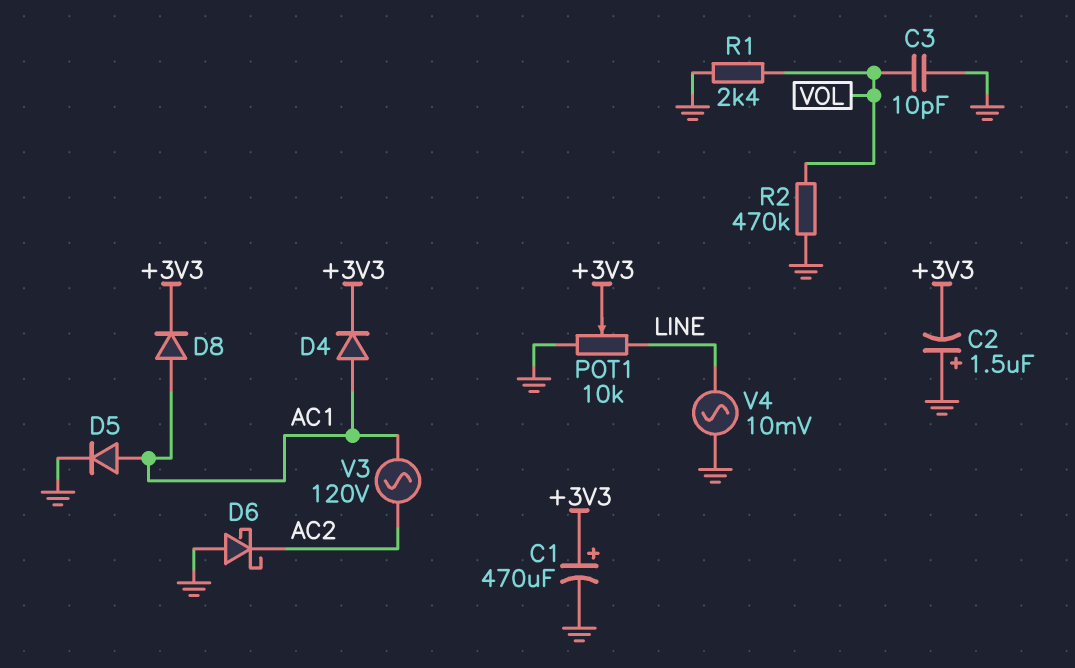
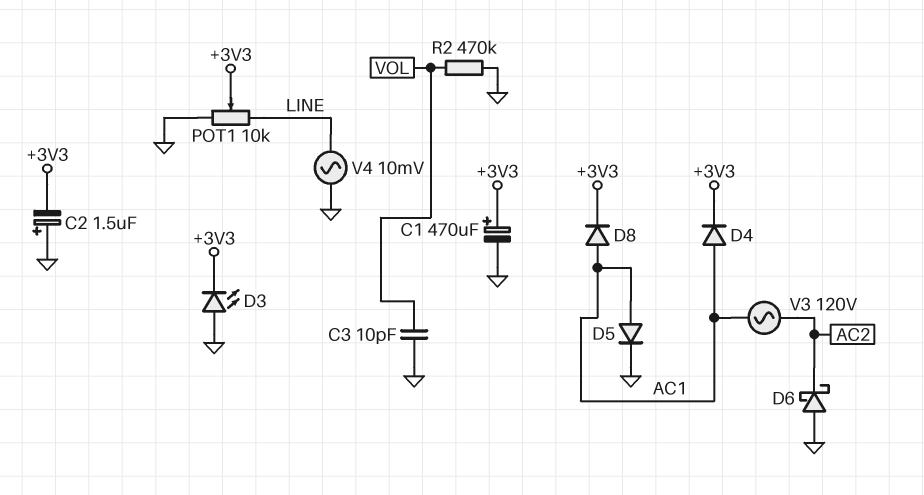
D3: none -> LED (A GND, K +3V3)
R1: 2.4k (GND, VOL) -> none

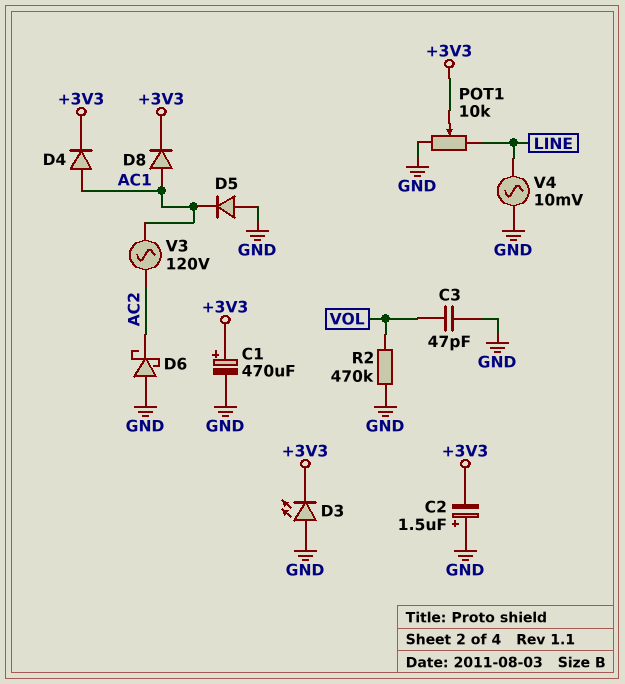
C3: 10pF (GND, VOL) -> 47pF (GND, VOL)
D5: diode (A AC1, K GND) -> diode (A GND, K AC1)

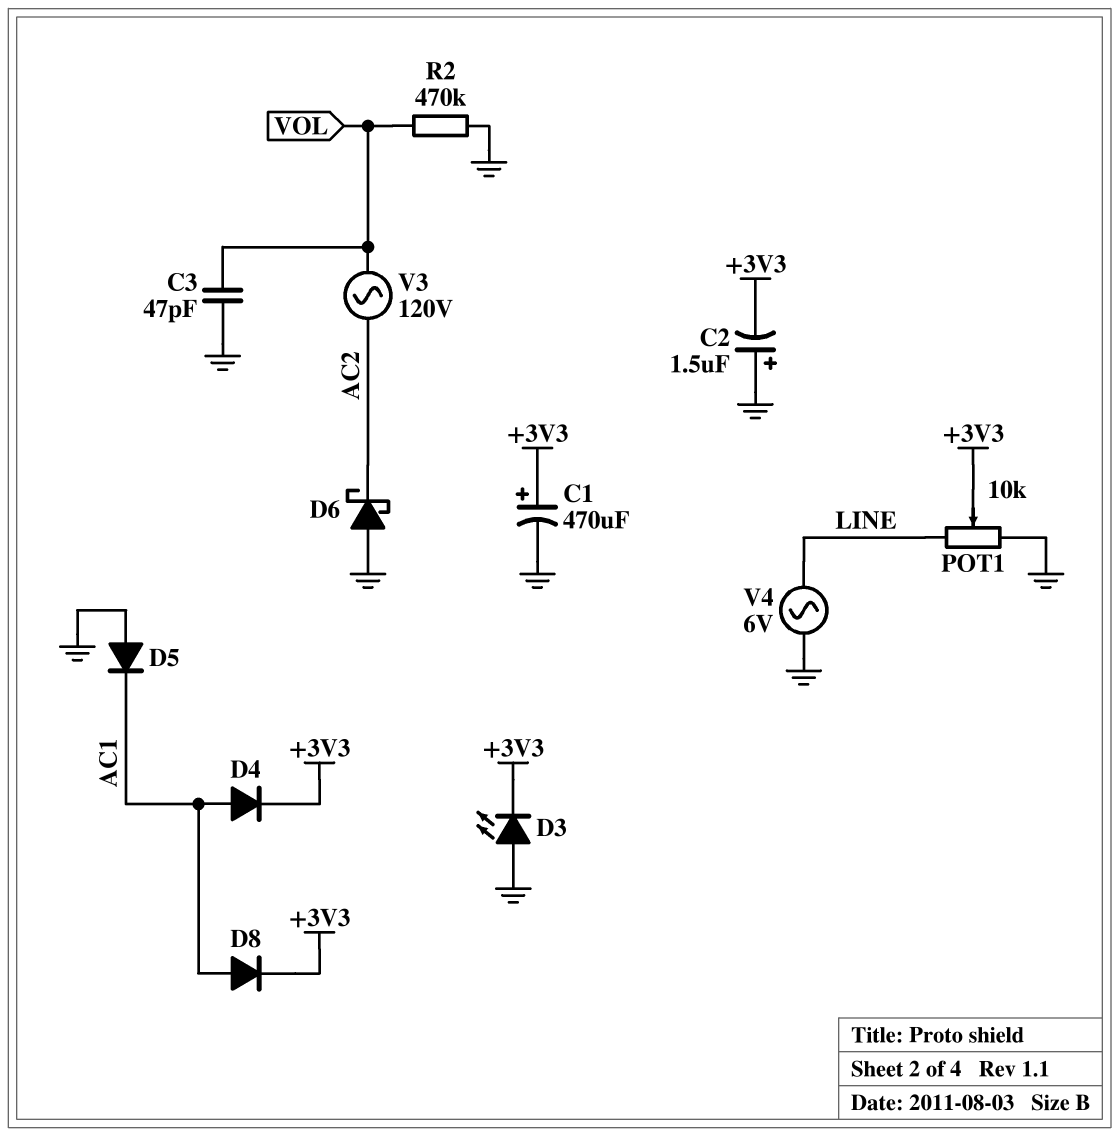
V3: AC 120V (AC1, AC2) -> AC 120V (AC2, VOL)
V4: AC 10mV (GND, LINE) -> AC 6V (GND, LINE)

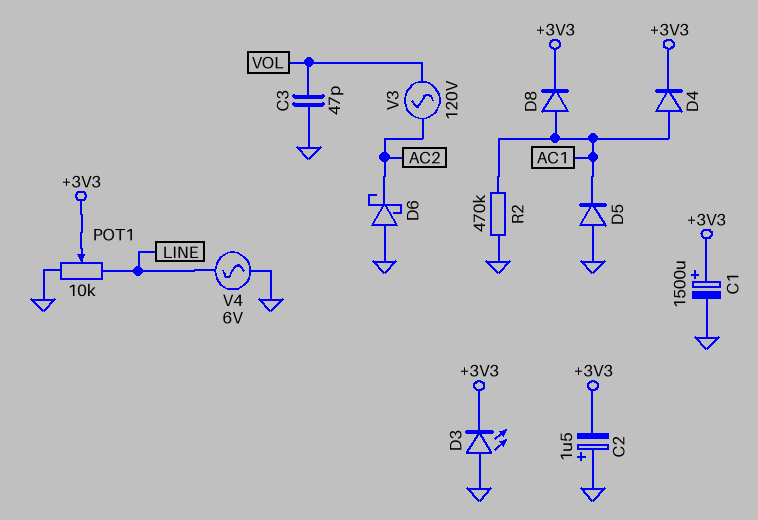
C1: 470uF (plus +3V3, minus GND) -> 1500uF (plus +3V3, minus GND)
R2: 470k (GND, VOL) -> 470k (AC1, GND)

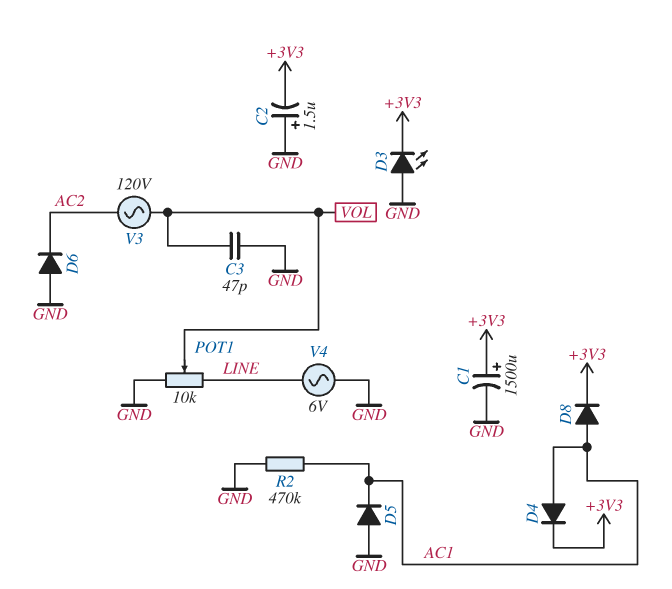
D6: schottky (A GND, K AC2) -> diode (A GND, K AC2)
POT1: 10k (GND, LINE, wiper +3V3) -> 10k (GND, LINE, wiper VOL)

